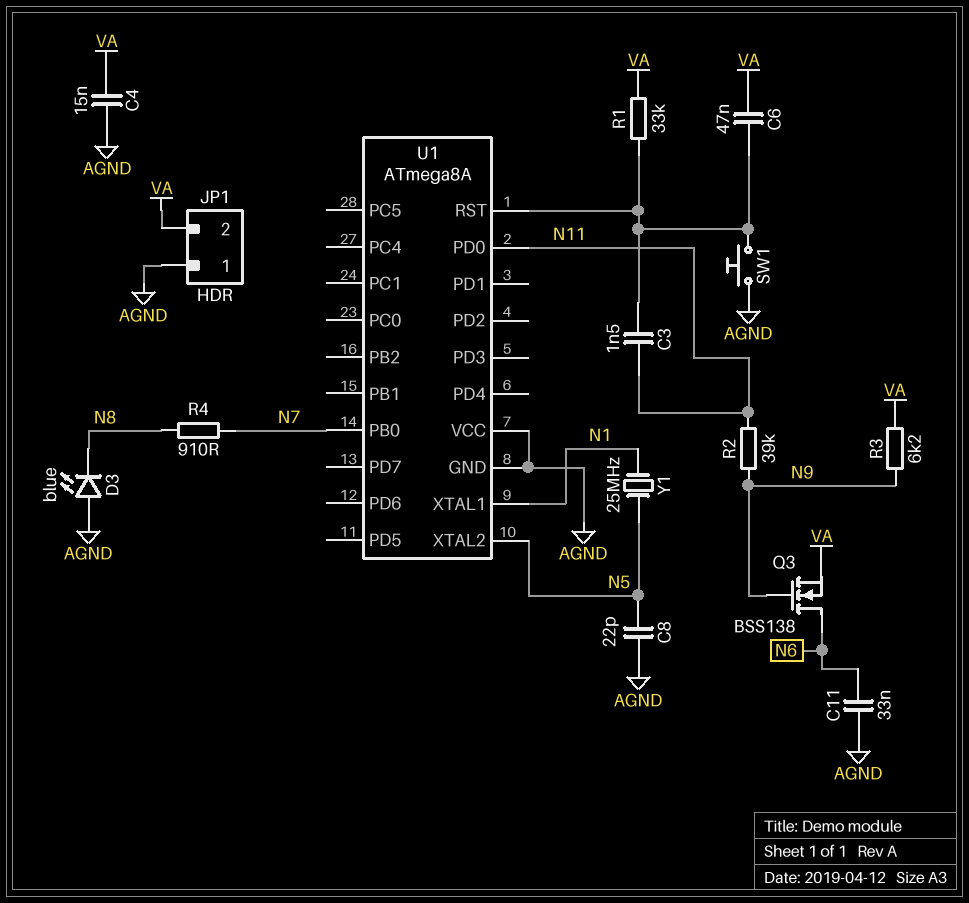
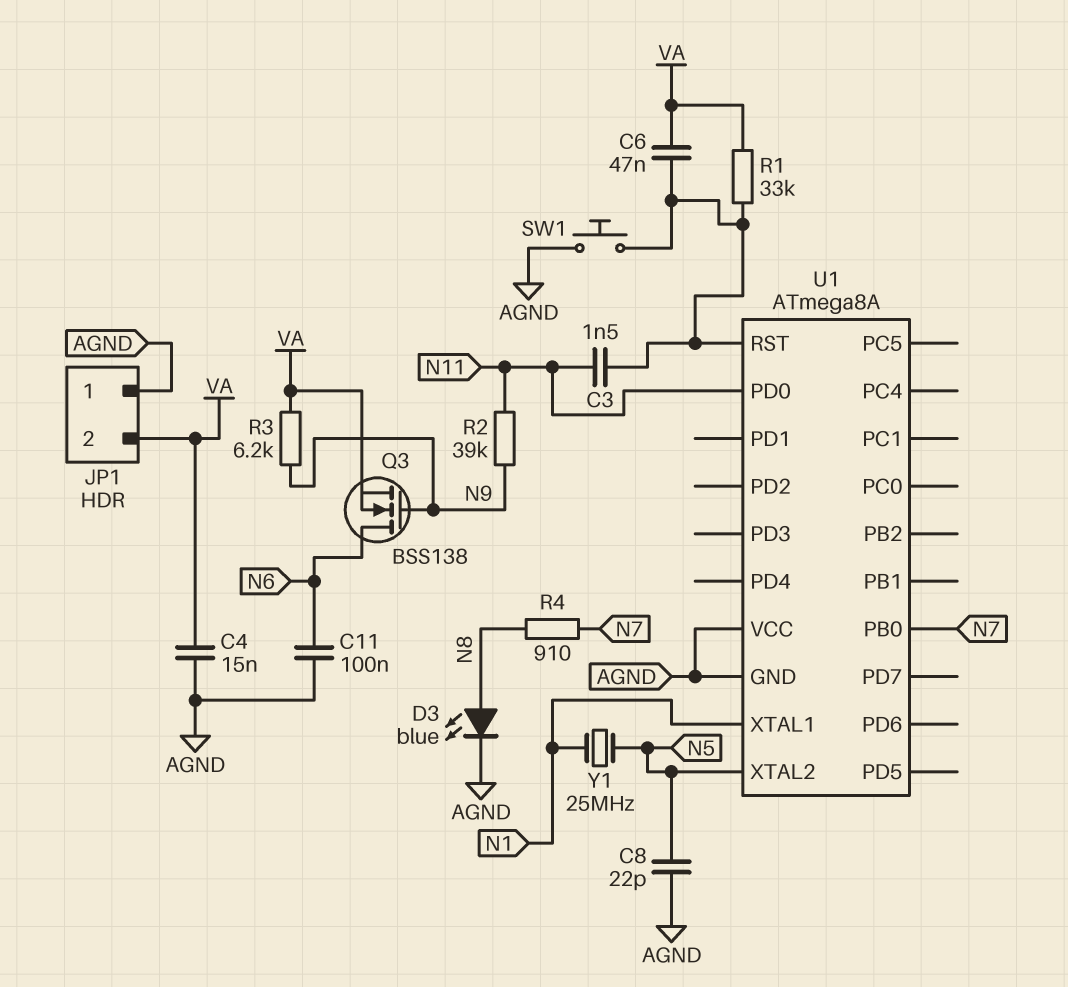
C11: 33nF (AGND, N6) -> 100nF (AGND, N6)
D3: LED blue (A AGND, K N8) -> LED blue (A N8, K AGND)

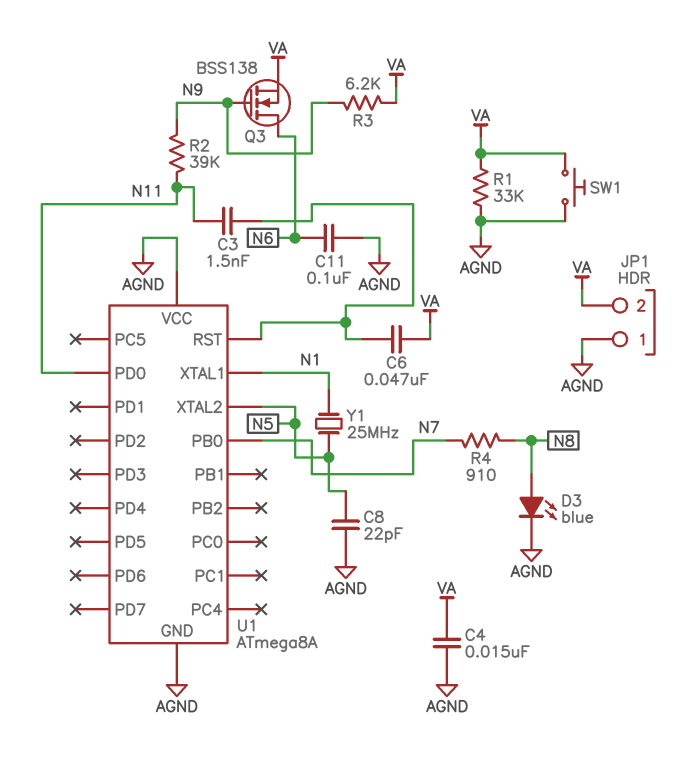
R1: 33k (U1/RST, VA) -> 33k (AGND, VA)
SW1: button (AGND, U1/RST) -> button (AGND, VA)

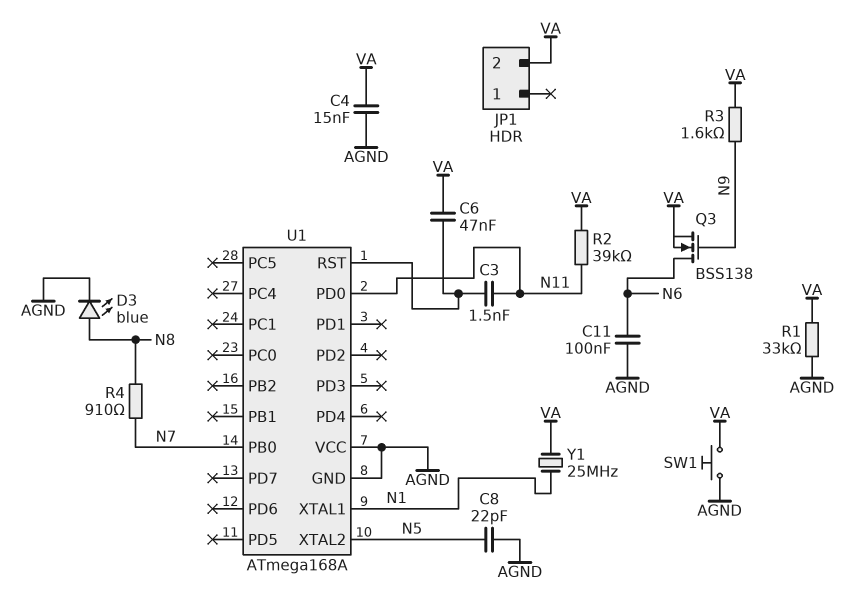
JP1 pin 1: AGND -> none
R2: 39k (N9, N11) -> 39k (N11, VA)
R3: 6.2k (N9, VA) -> 1.6k (N9, VA)
U1: ATmega8A -> ATmega168A
Y1: 25MHz (N1, N5) -> 25MHz (N1, VA)

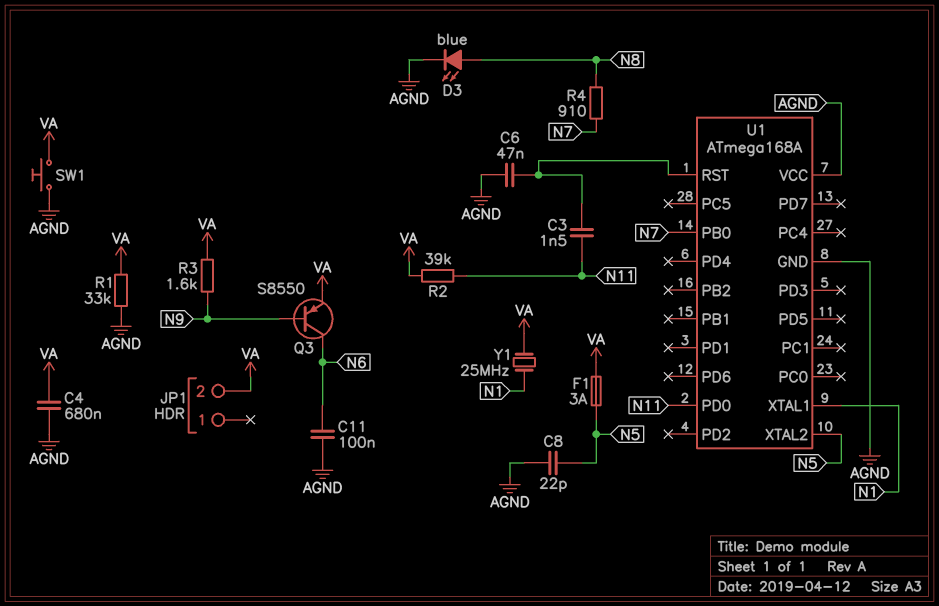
C4: 15nF (AGND, VA) -> 680nF (AGND, VA)
C6: 47nF (U1/RST, VA) -> 47nF (AGND, U1/RST)
F1: none -> 3A (N5, VA)
Q3: NMOS BSS138 (G N9, D N6, S VA) -> PNP S8550 (B N9, C N6, E VA)

